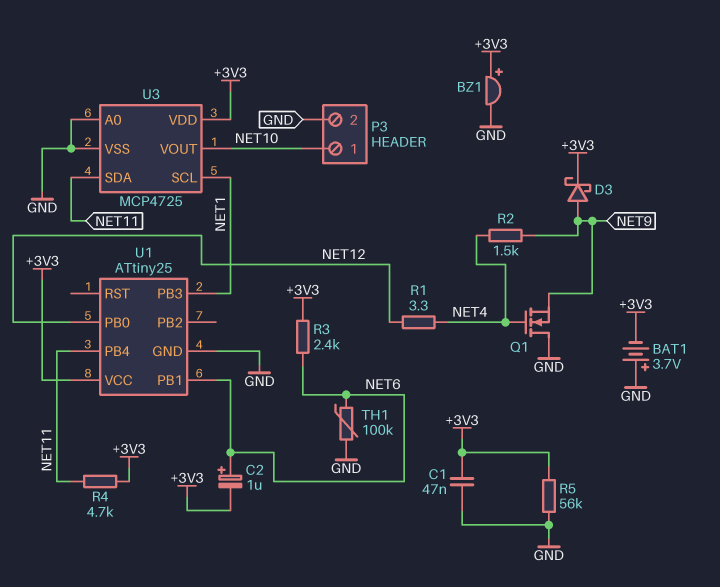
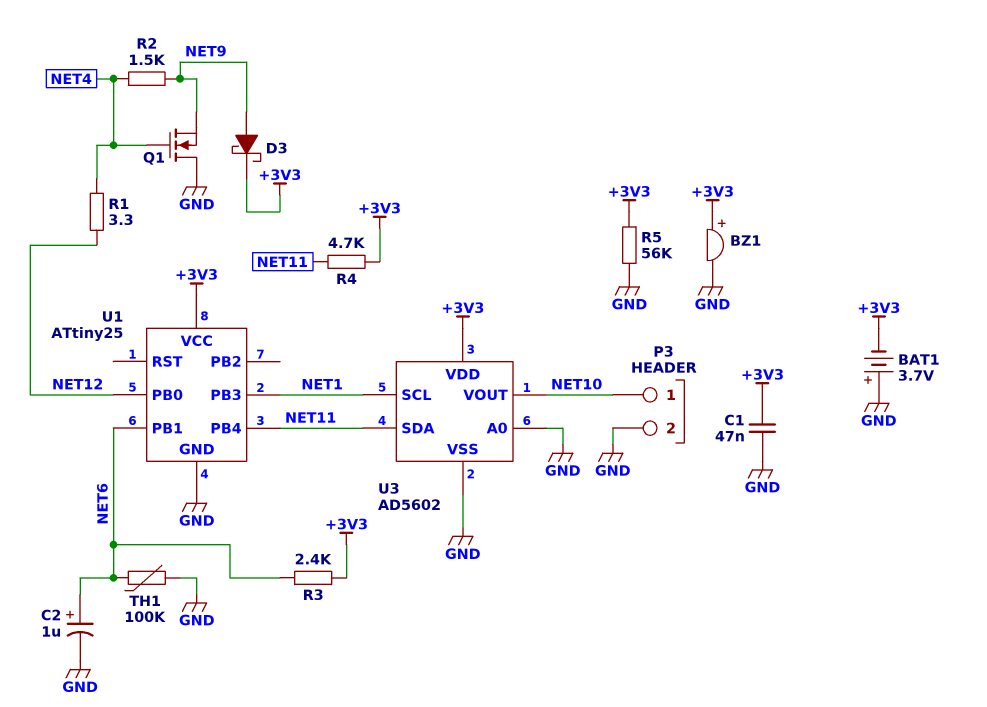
C2: 1uF (plus NET6, minus +3V3) -> 1uF (plus NET6, minus GND)
U3: MCP4725 -> AD5602

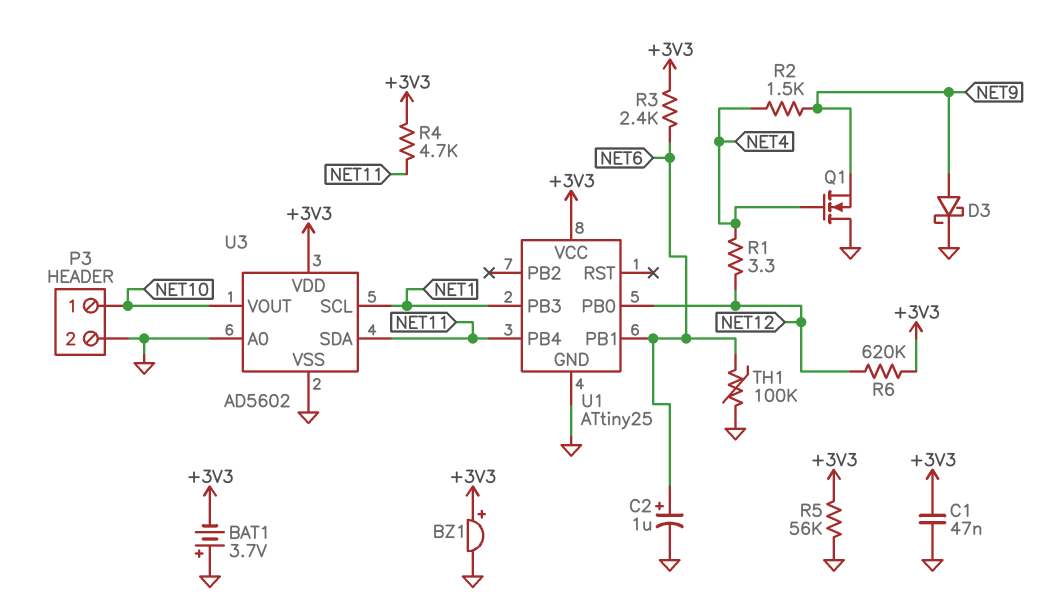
D3: schottky (A NET9, K +3V3) -> schottky (A NET9, K GND)
R6: none -> 620k (+3V3, NET12)

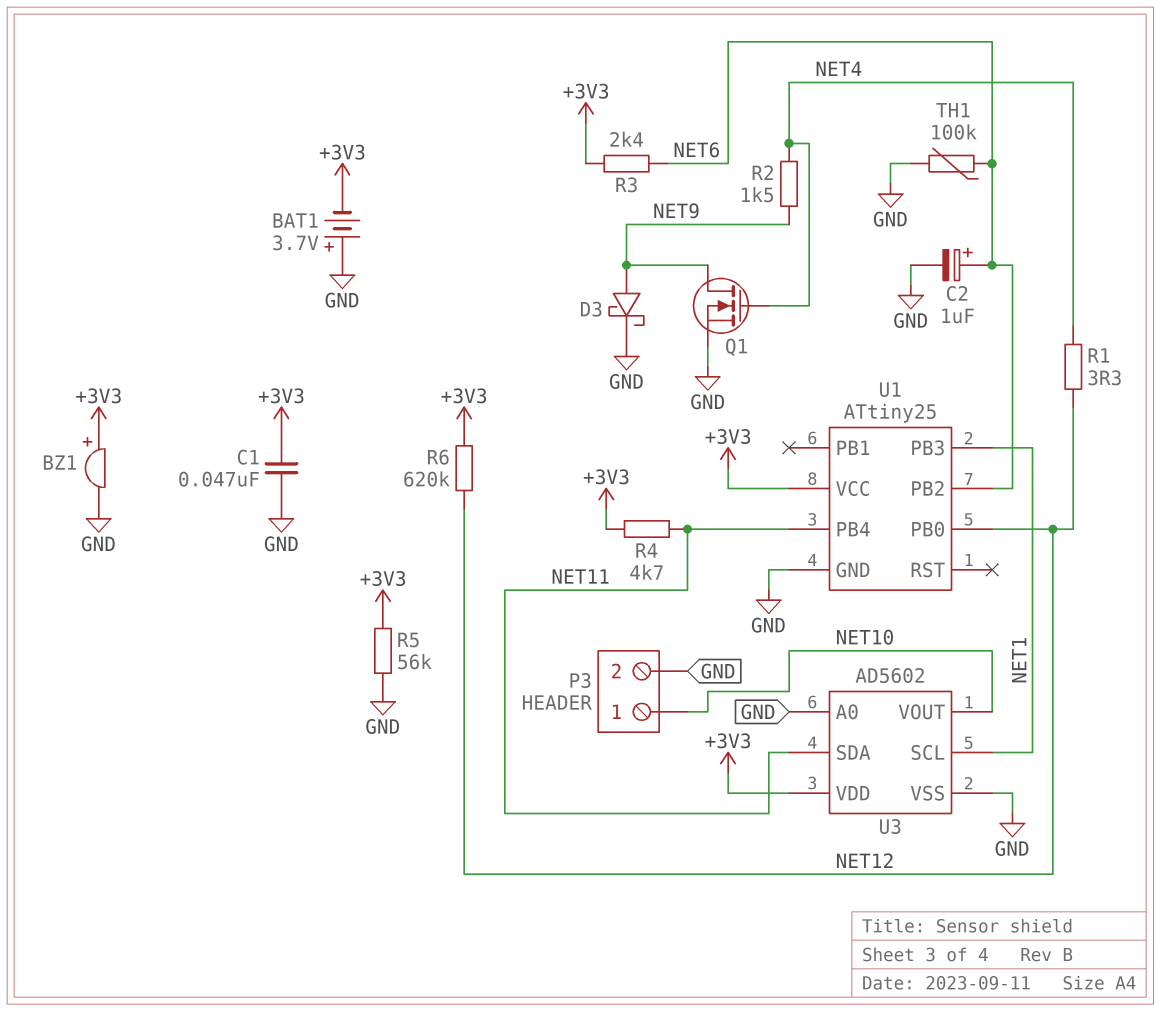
Q1: NMOS (G NET4, D GND, S NET9) -> NMOS (G NET4, D NET9, S GND)
U1 pin PB1: NET6 -> none
U1 pin PB2: none -> NET6

